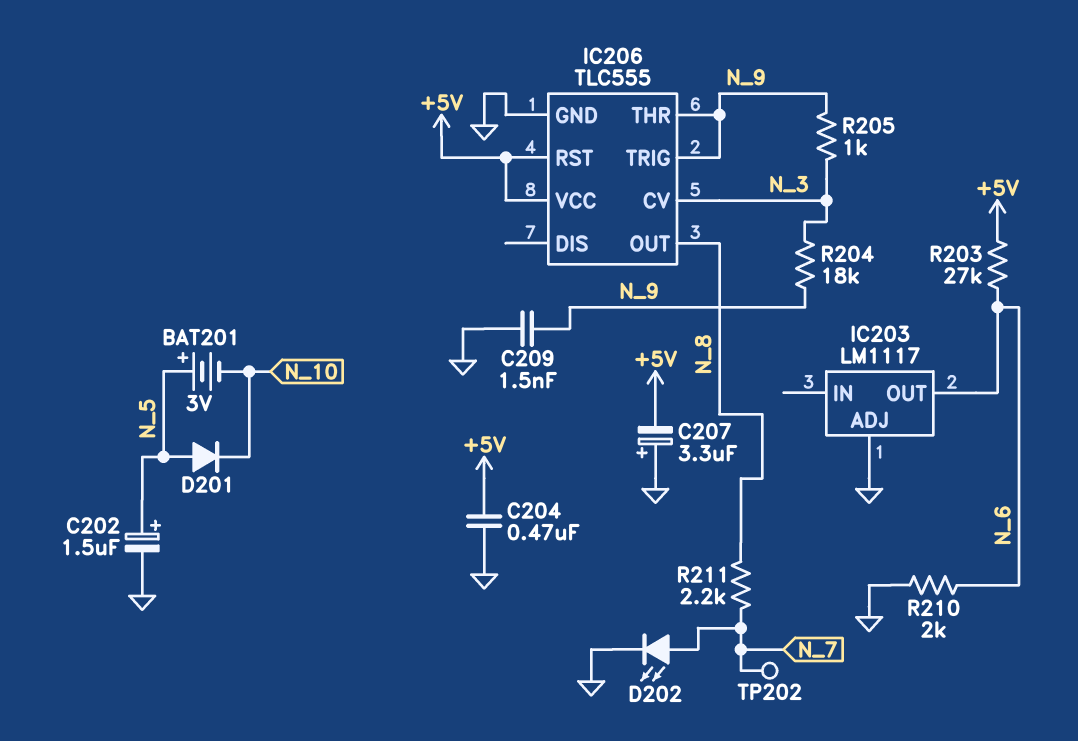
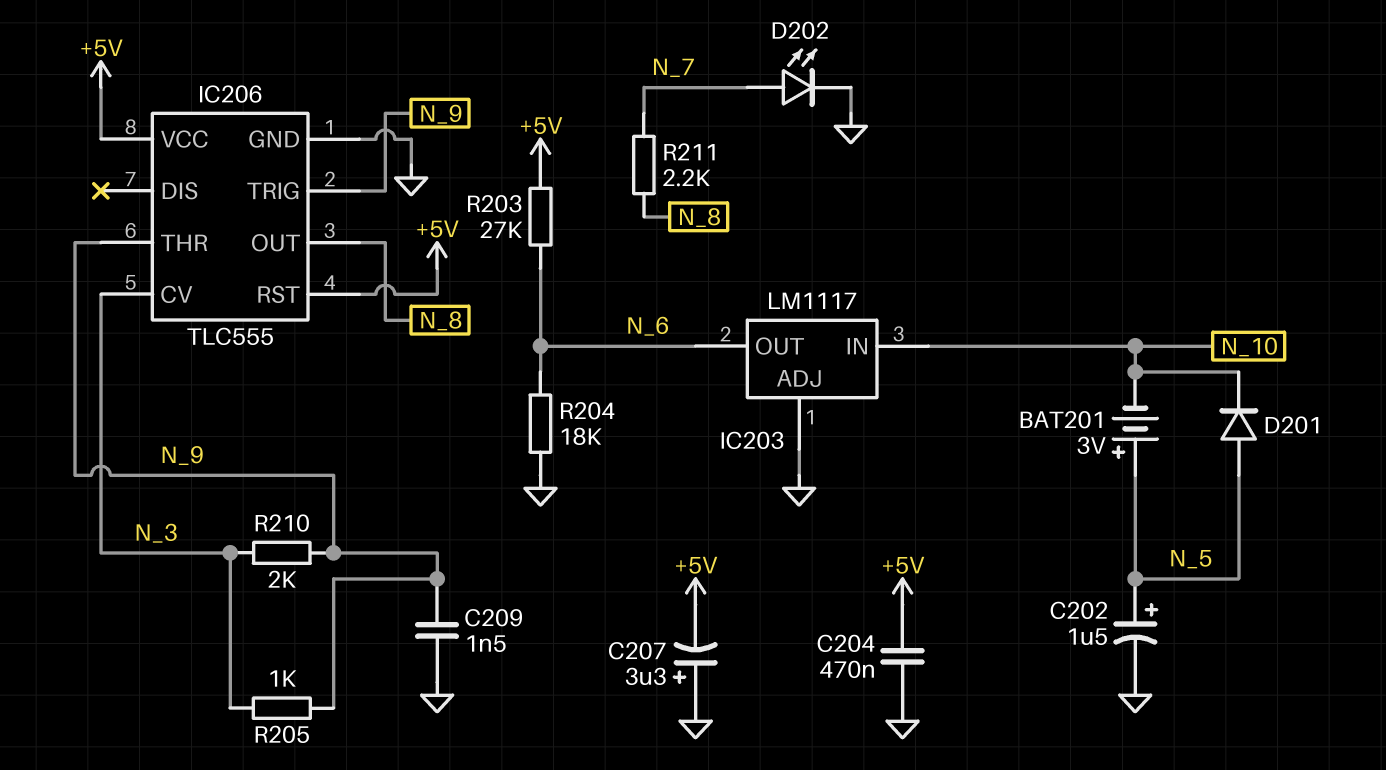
IC203 pin IN: none -> N_10
R204: 18k (N_3, N_9) -> 18k (GND, N_6)
R210: 2k (GND, N_6) -> 2k (N_3, N_9)
TP202: test point (N_7) -> none

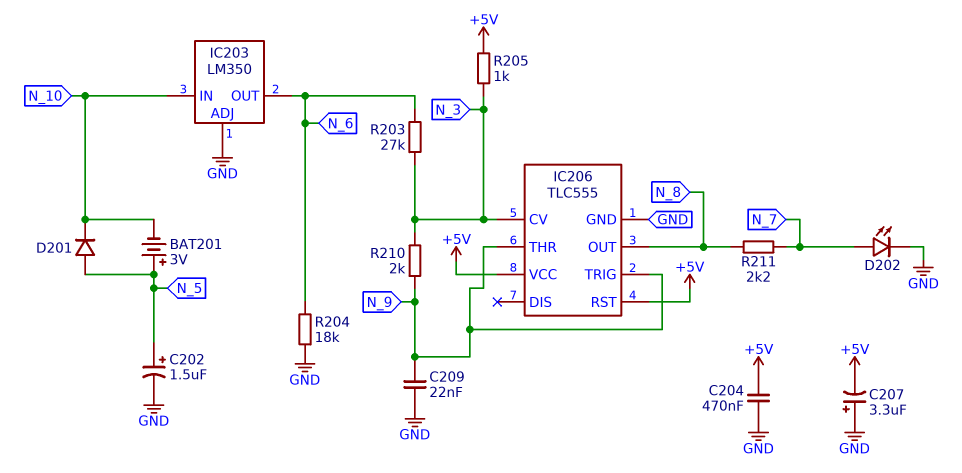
C209: 1.5nF (GND, N_9) -> 22nF (GND, N_9)
IC203: LM1117 -> LM350
R203: 27k (+5V, N_6) -> 27k (N_3, N_6)
R205: 1k (N_3, N_9) -> 1k (+5V, N_3)

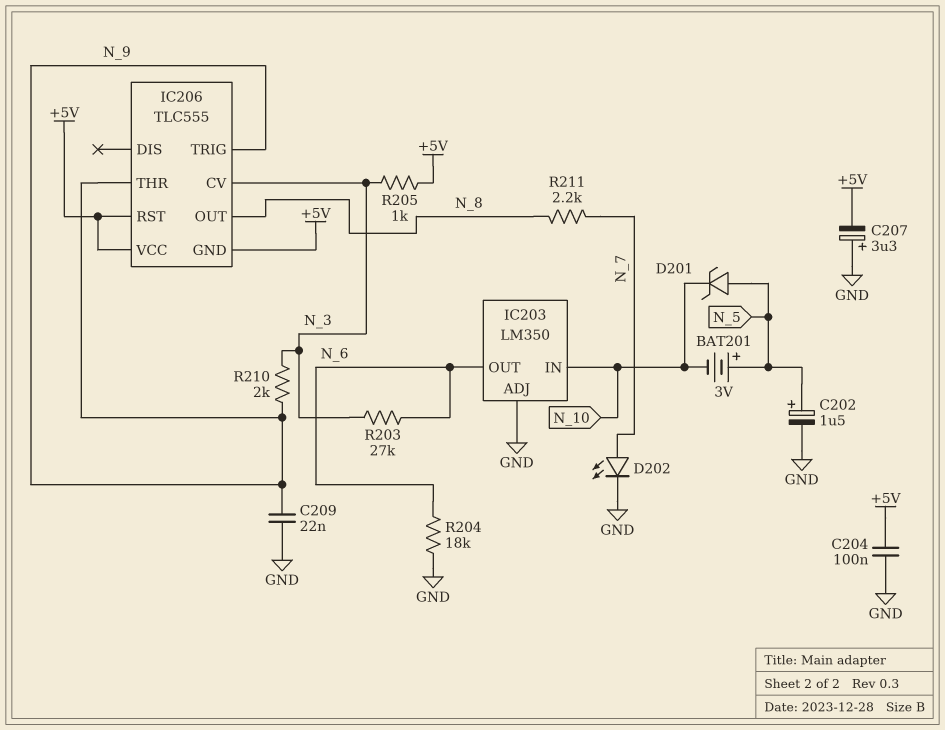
C204: 470nF (+5V, GND) -> 100nF (+5V, GND)
D201: diode (A N_5, K N_10) -> zener (A N_5, K N_10)
IC206 pin GND: GND -> +5V

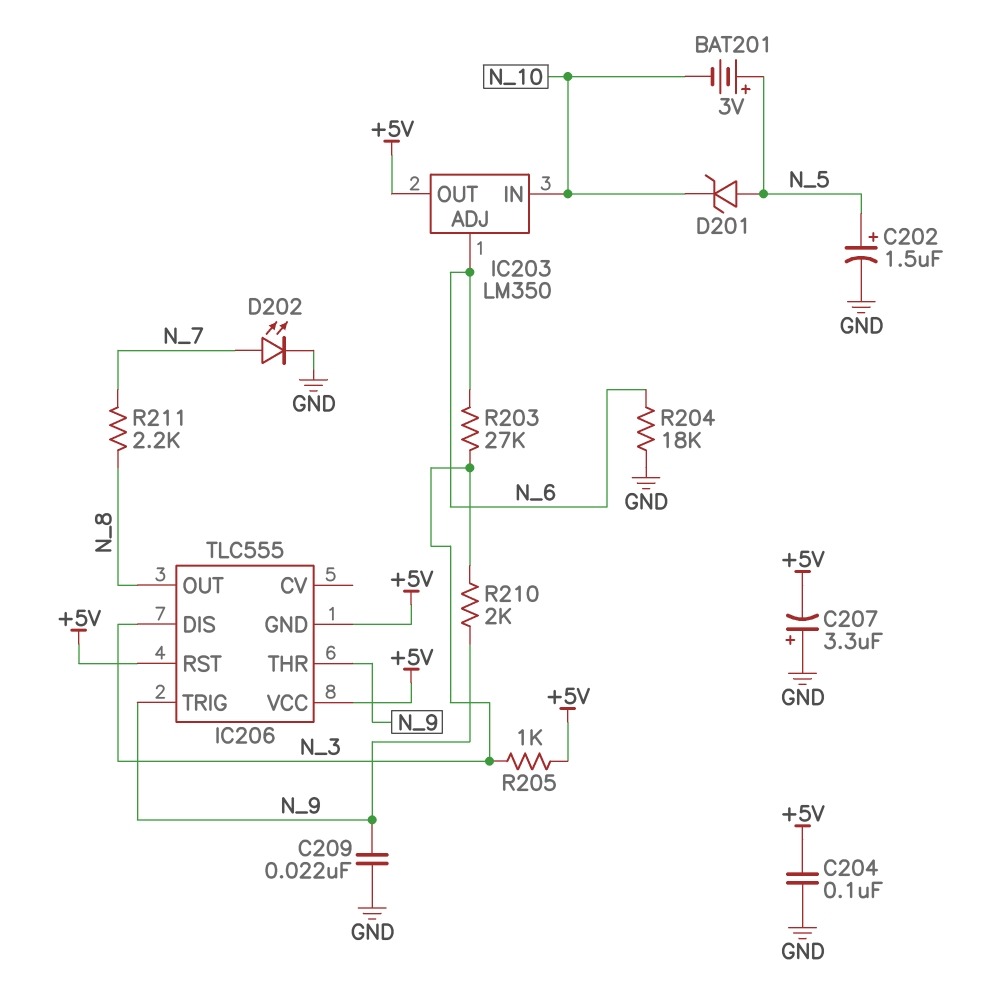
IC203 pin ADJ: GND -> N_6
IC203 pin OUT: N_6 -> +5V
IC206 pin CV: N_3 -> none
IC206 pin DIS: none -> N_3

